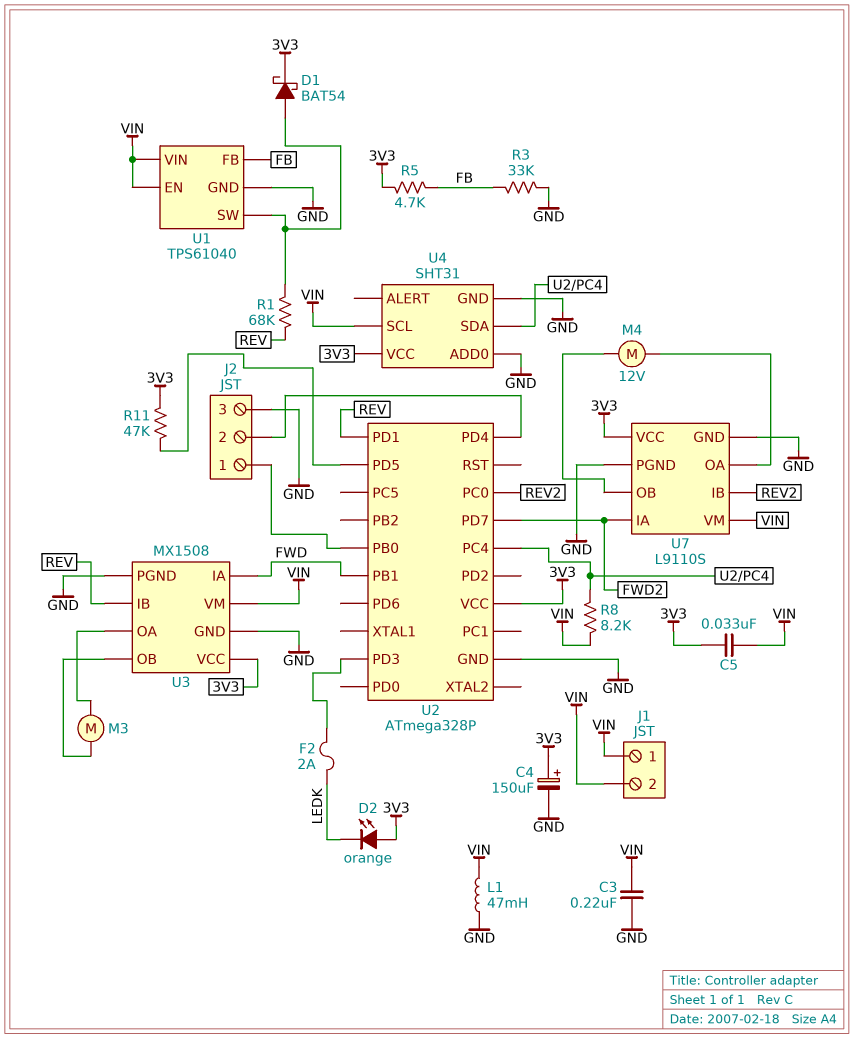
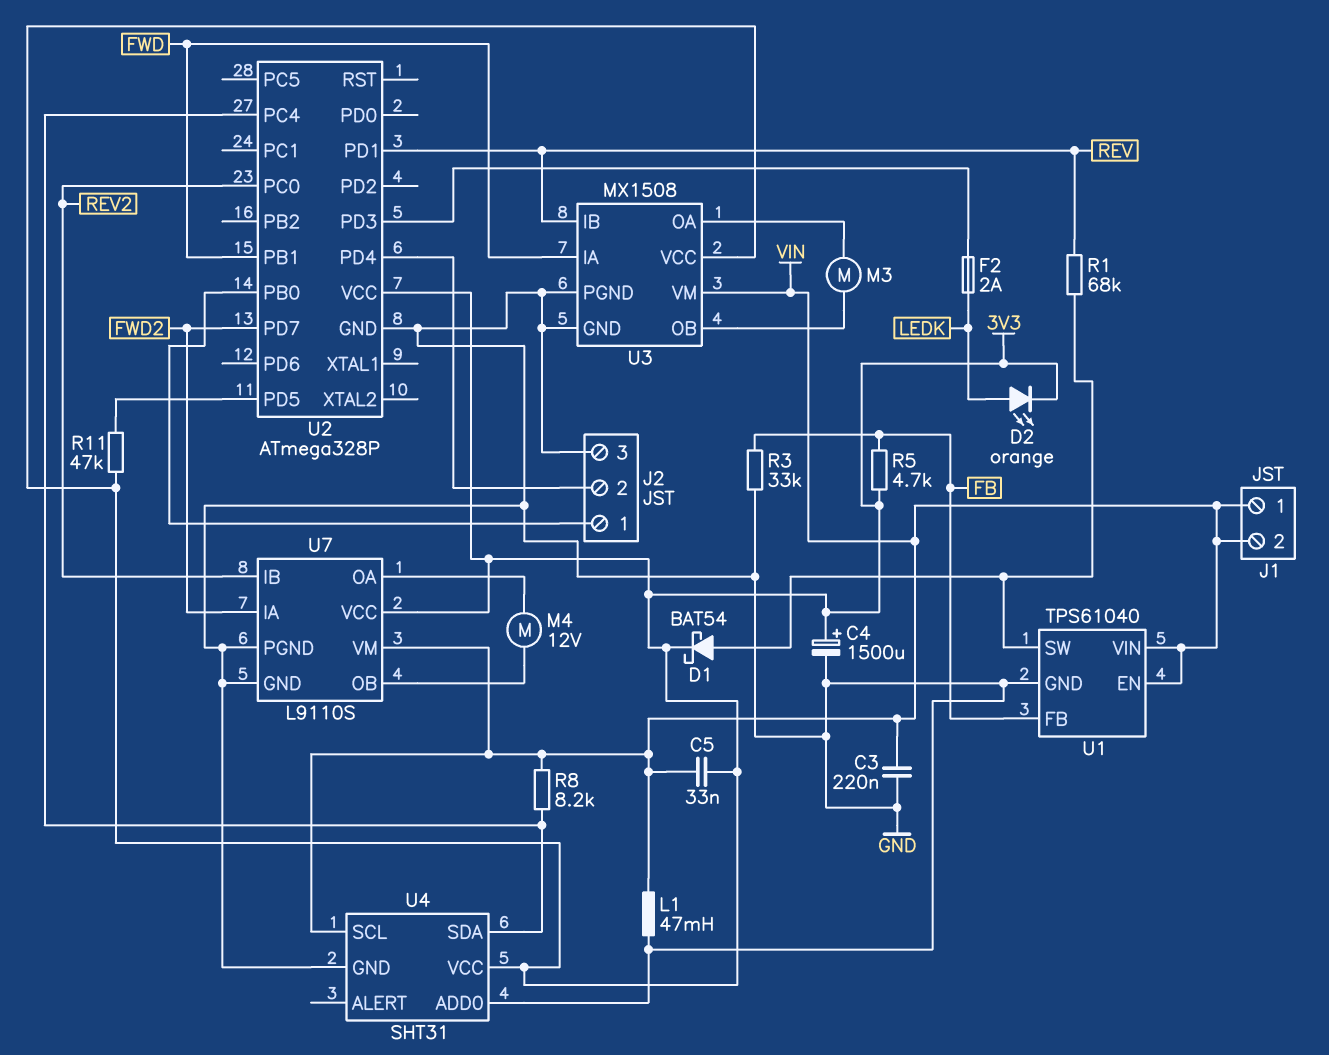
C4: 150uF (plus 3V3, minus GND) -> 1500uF (plus 3V3, minus GND)
D2: LED orange (A 3V3, K LEDK) -> LED orange (A LEDK, K 3V3)

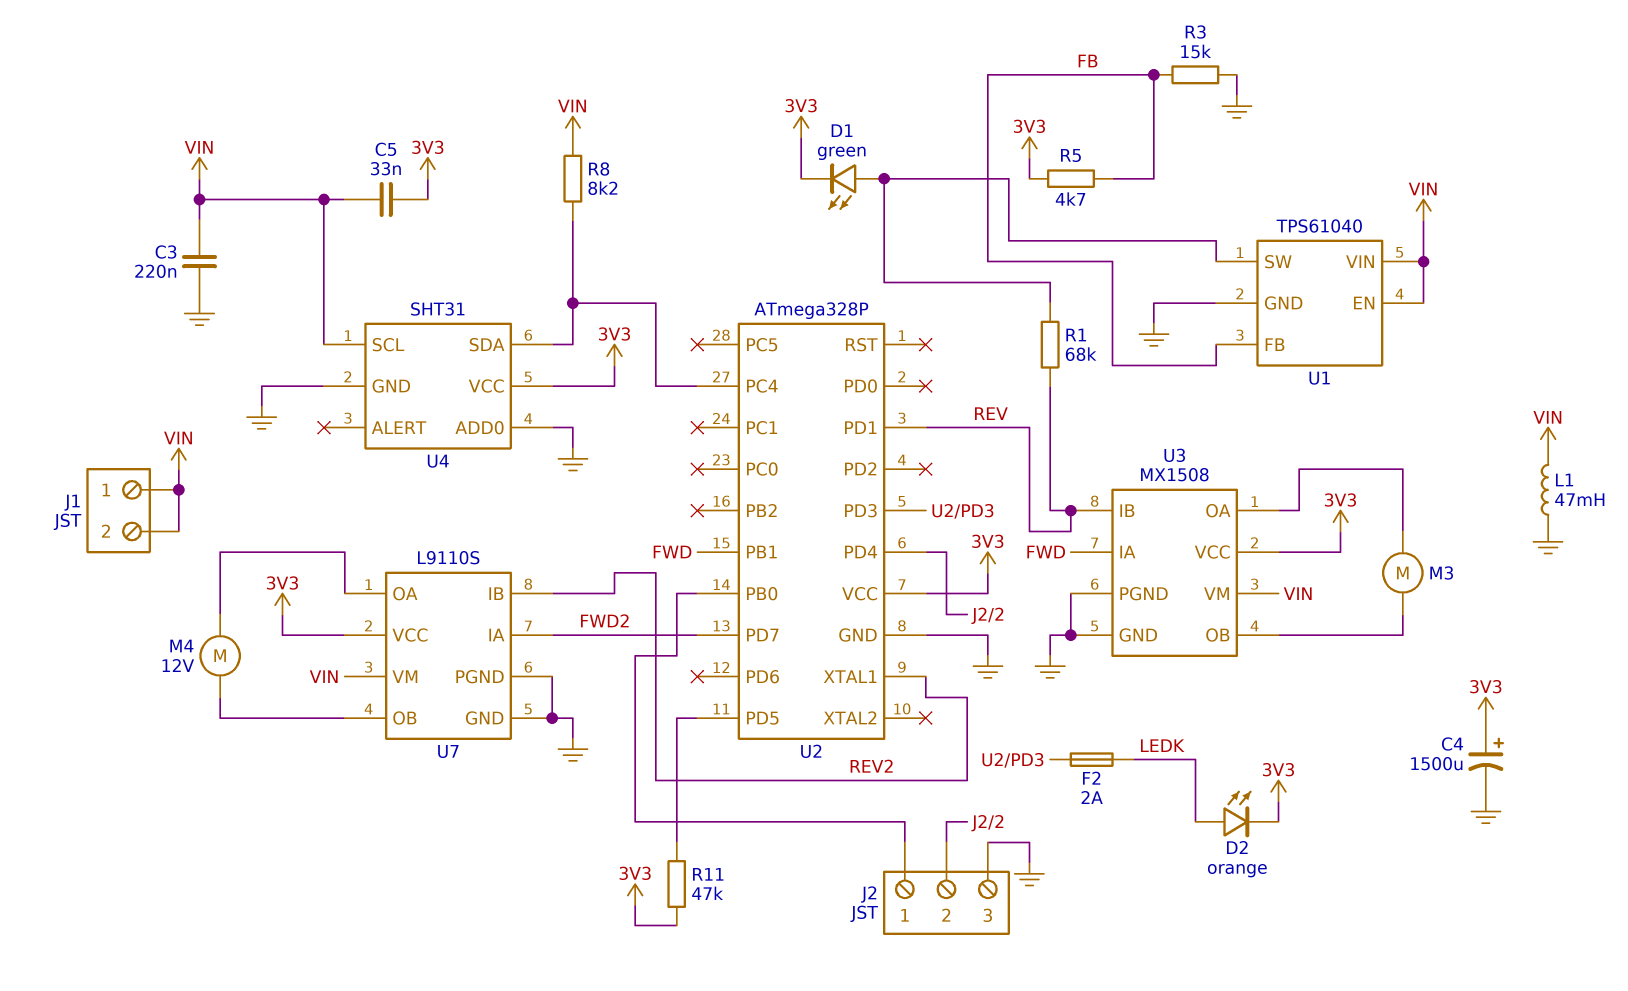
D1: schottky BAT54 (A U1/SW, K 3V3) -> LED green (A U1/SW, K 3V3)
R3: 33k (FB, GND) -> 15k (FB, GND)
U2 pin PC0: REV2 -> none
U2 pin XTAL1: none -> REV2

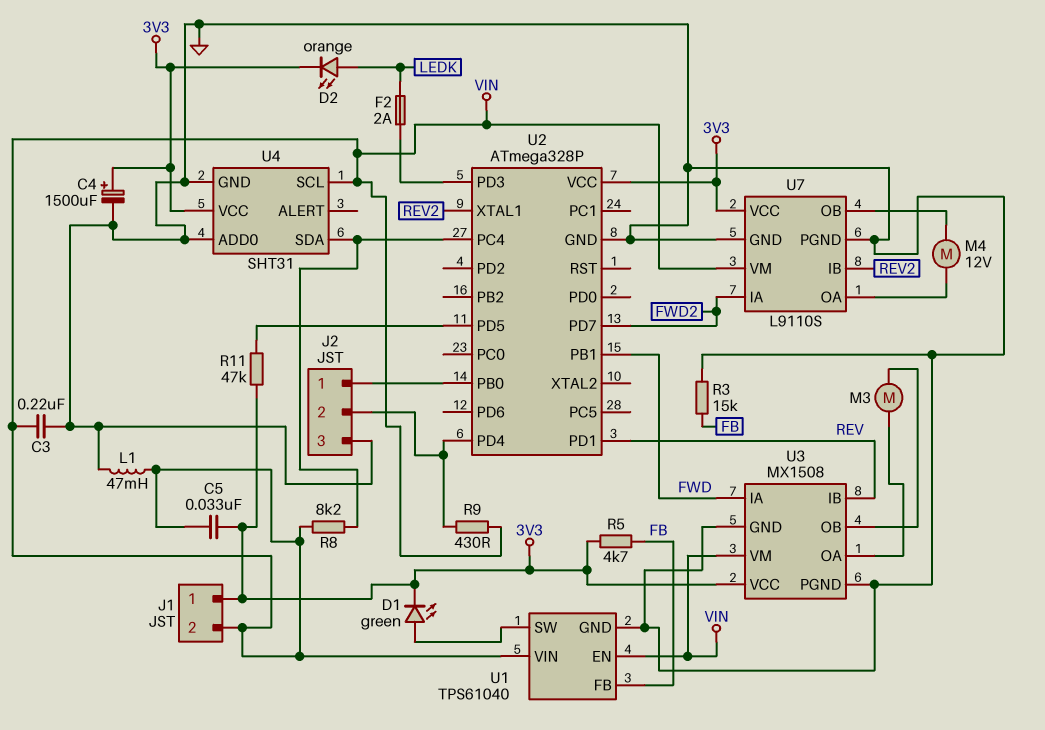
J1 pin 1: VIN -> 3V3
R1: 68k (REV, U1/SW) -> none
R9: none -> 430 (J2/2, VIN)

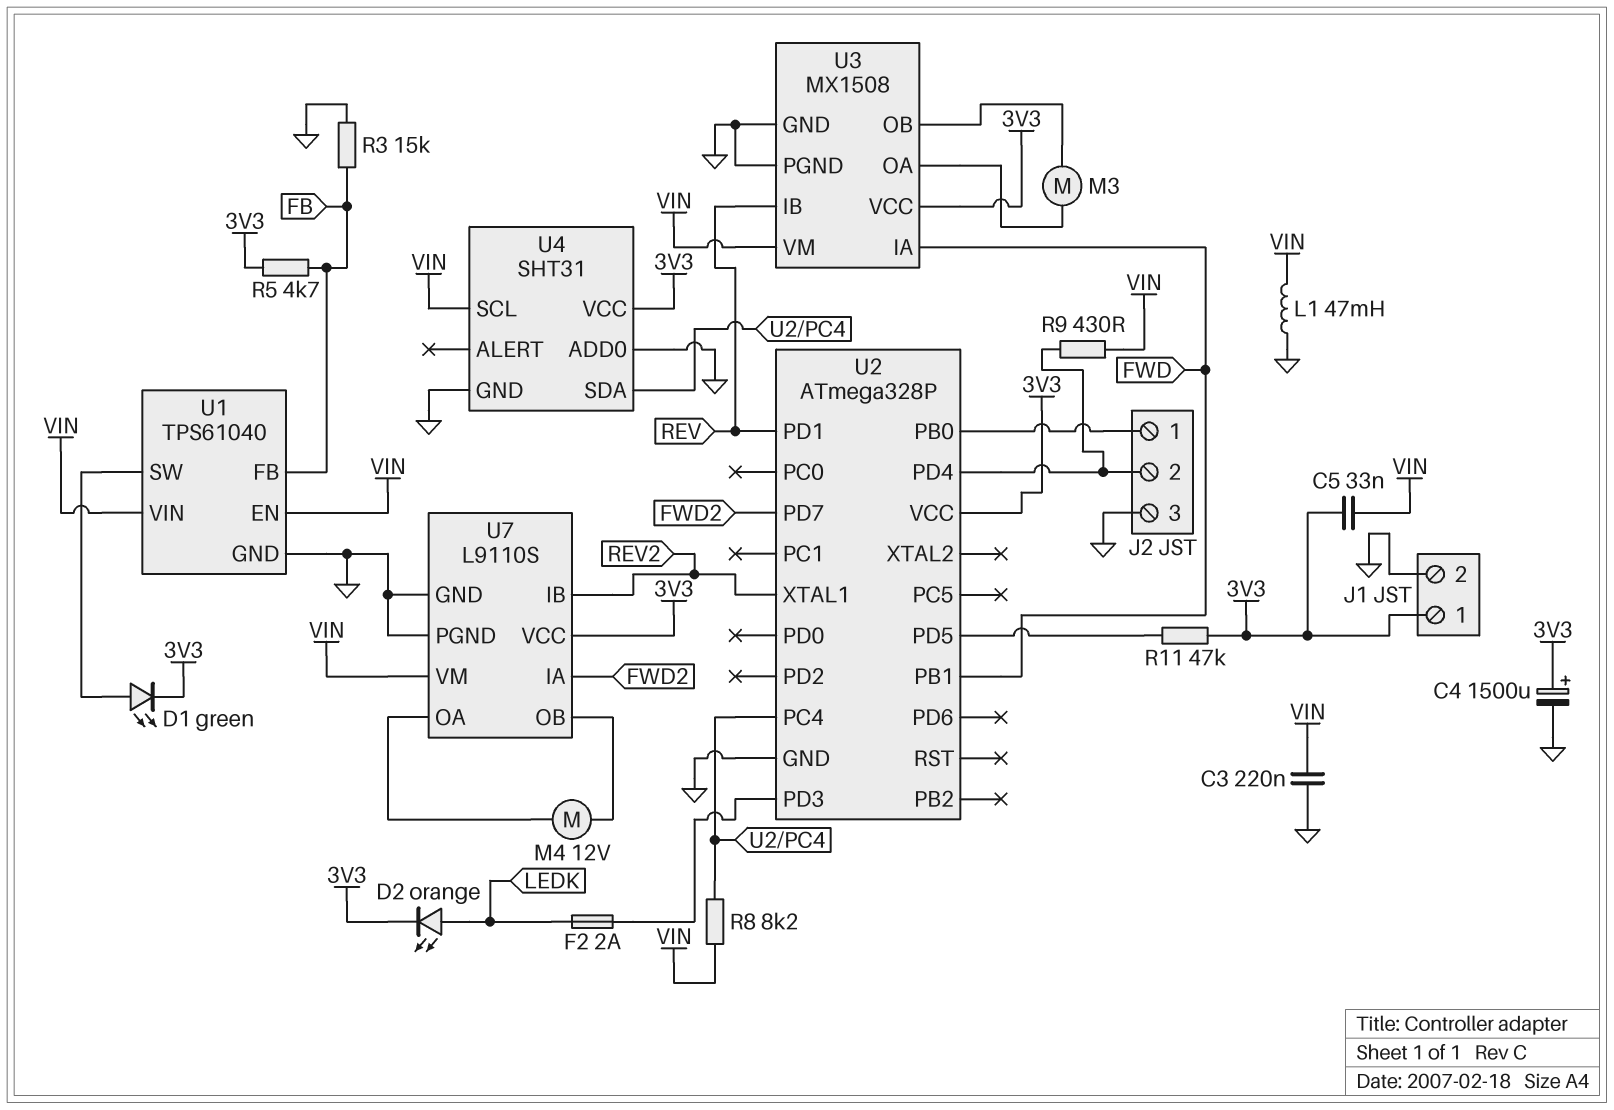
J1 pin 2: VIN -> GND

